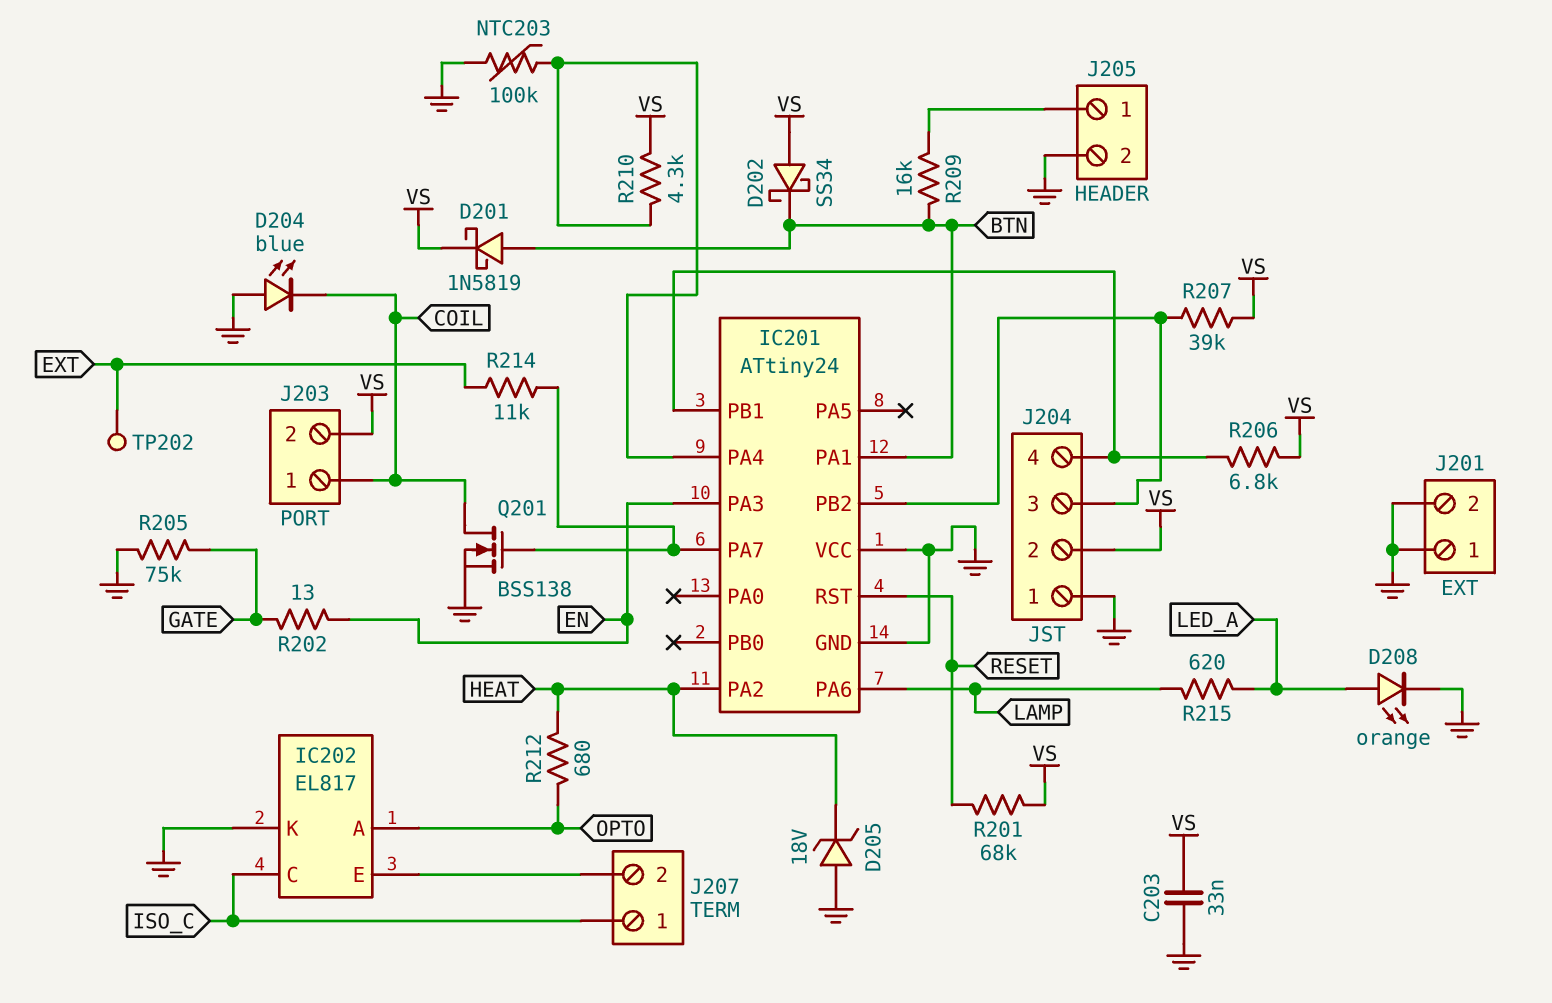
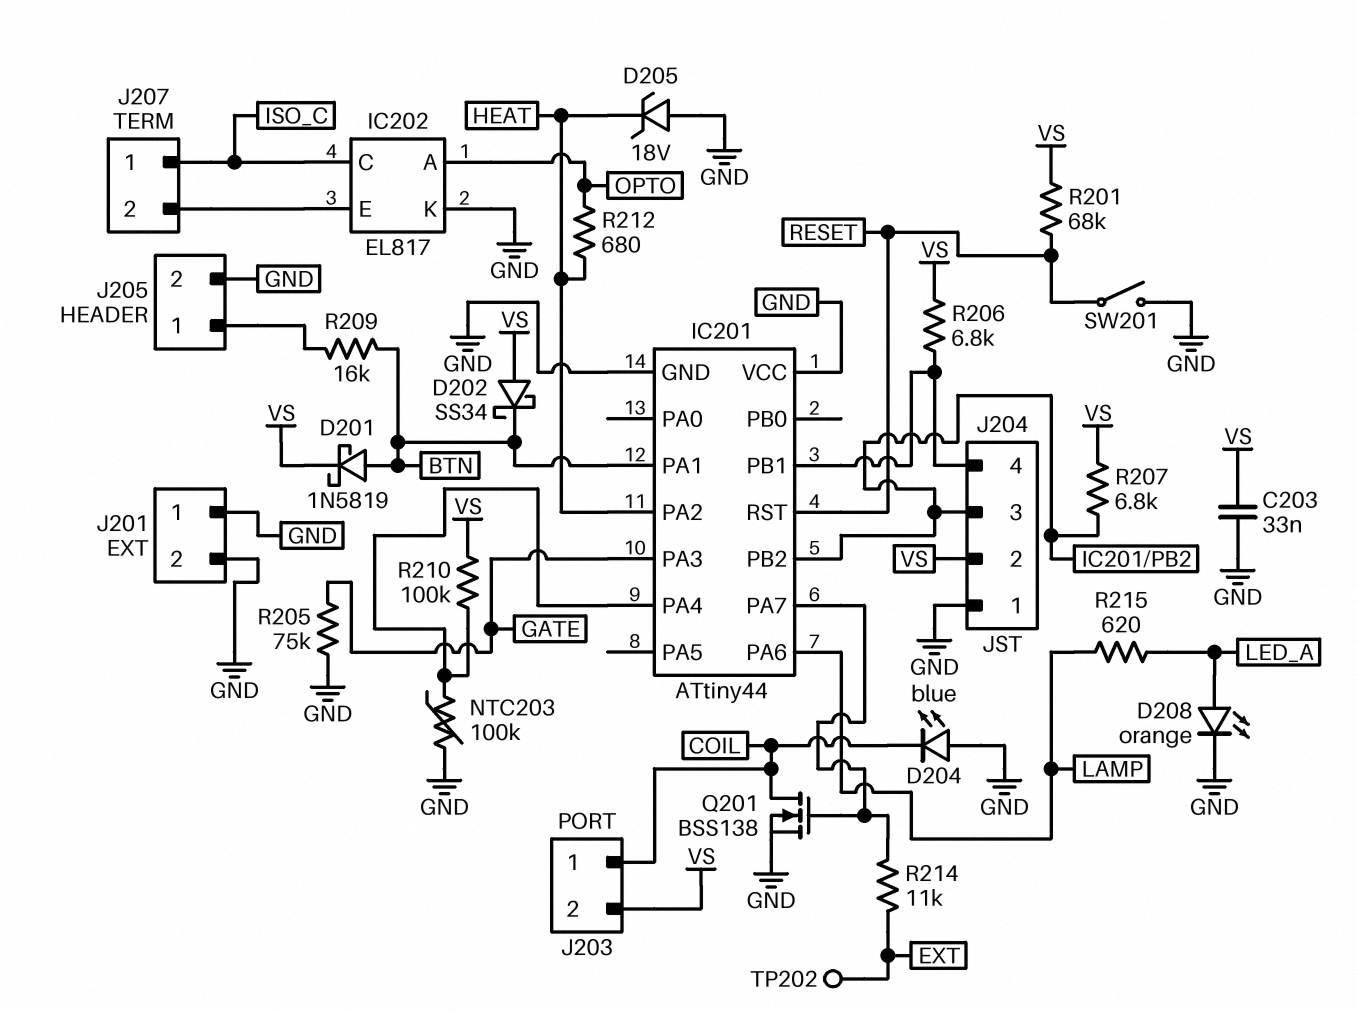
IC201: ATtiny24 -> ATtiny44
IC201 pin PA3: EN -> GATE
R202: 13 (EN, GATE) -> none
R207: 39k (IC201/PB2, VS) -> 6.8k (IC201/PB2, VS)
R210: 4.3k (IC201/PA4, VS) -> 100k (IC201/PA4, VS)
SW201: none -> switch (GND, RESET)

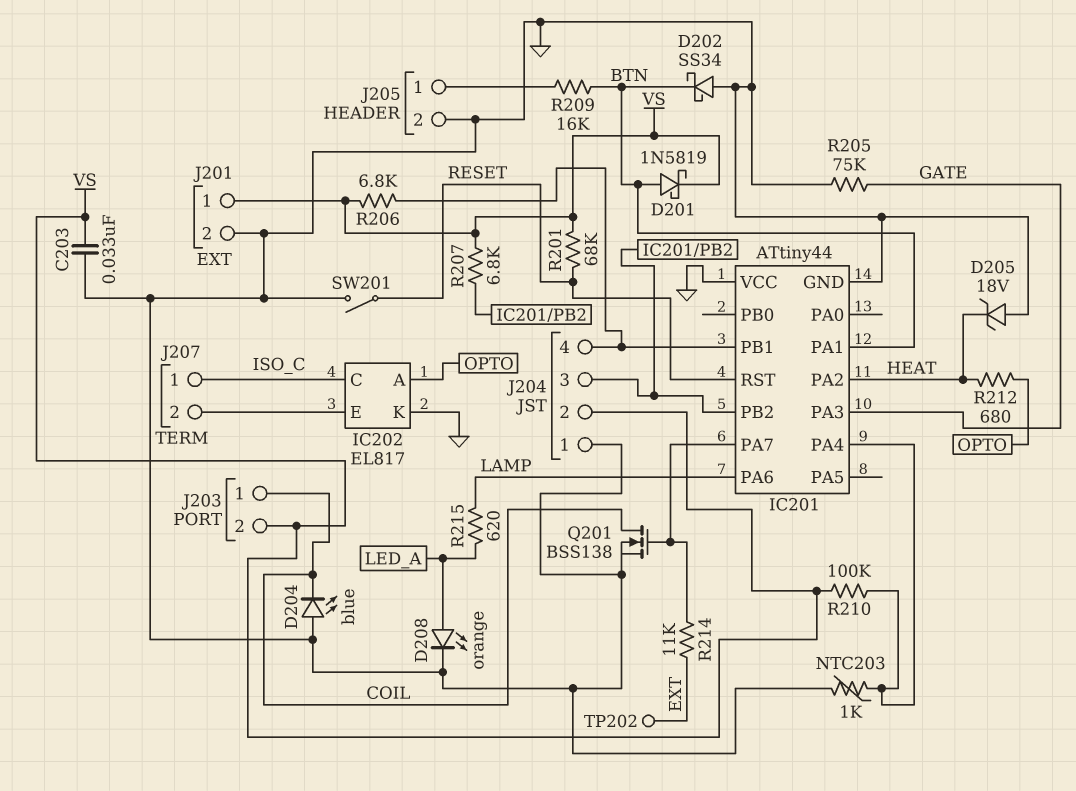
D202: schottky SS34 (A VS, K BTN) -> schottky SS34 (A GND, K BTN)
J201 pin 1: GND -> VS
NTC203: 100k (GND, IC201/PA4) -> 1k (GND, IC201/PA4)

